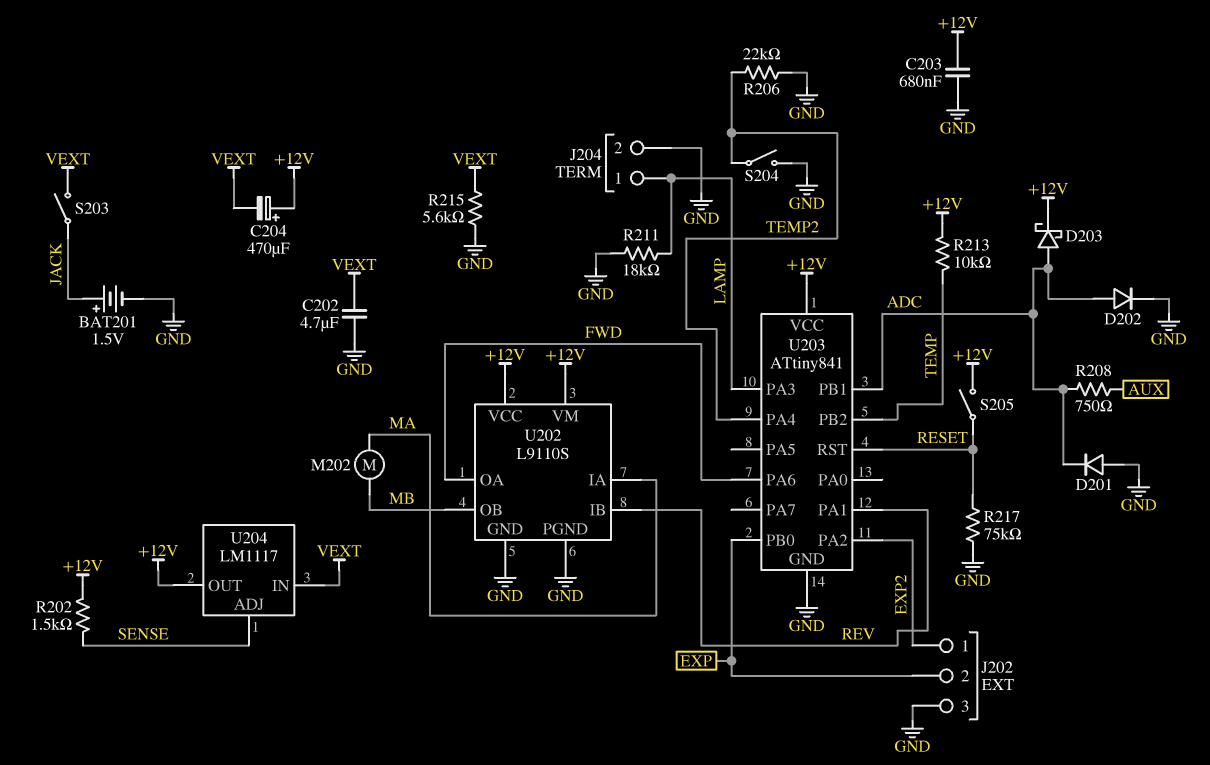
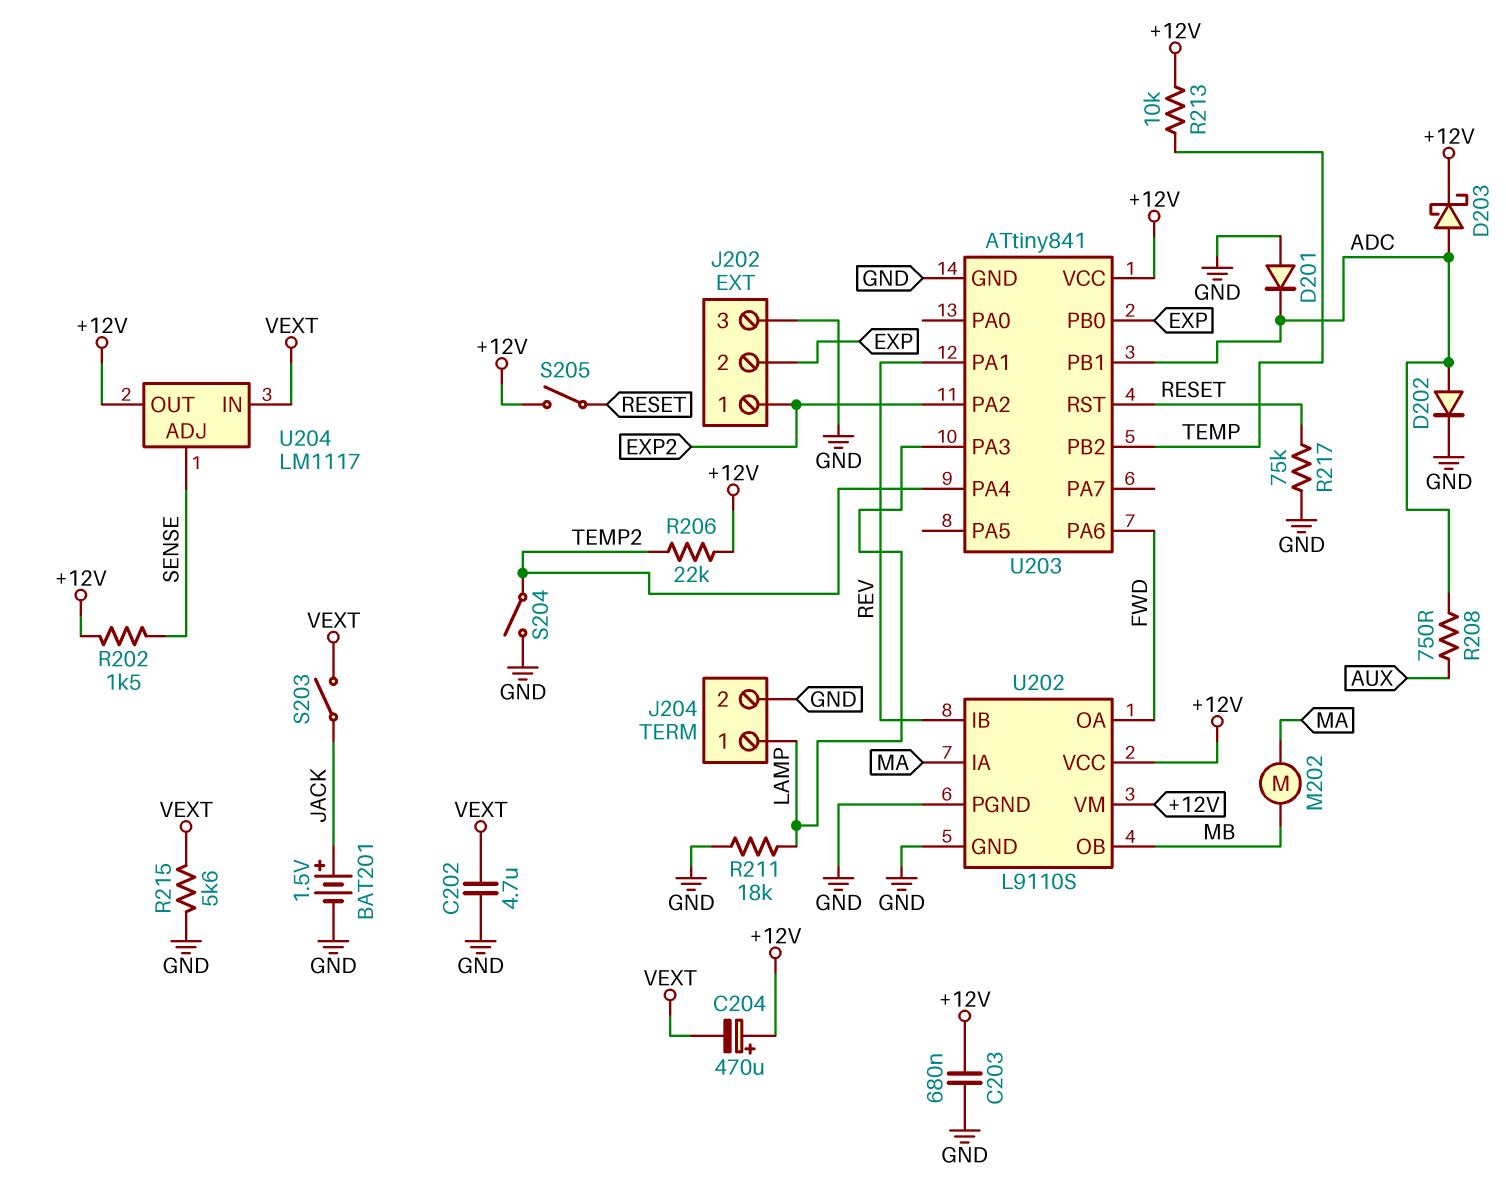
R206: 22k (GND, TEMP2) -> 22k (+12V, TEMP2)

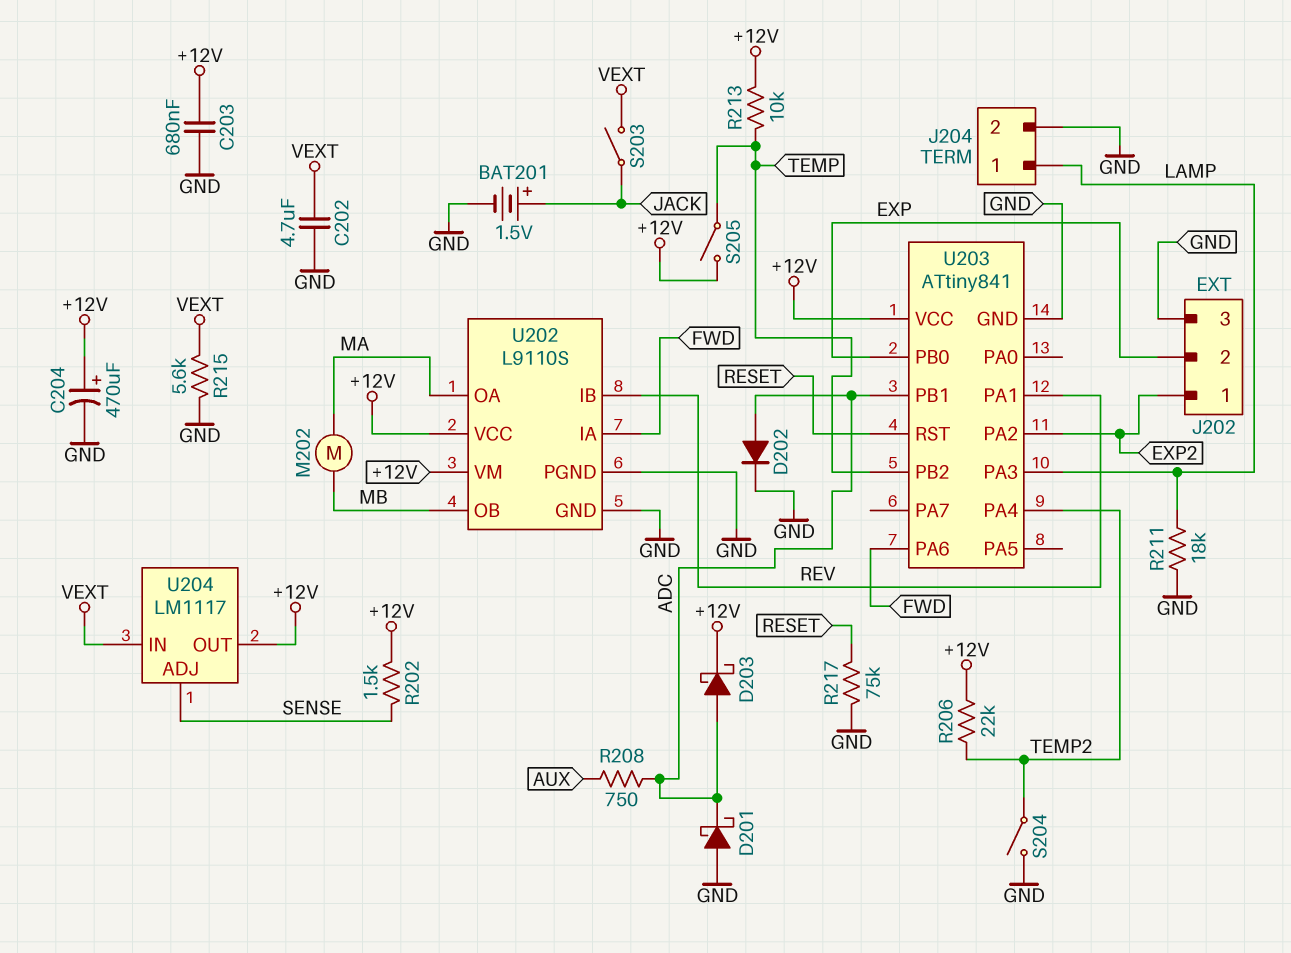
C204: 470uF (plus +12V, minus VEXT) -> 470uF (plus +12V, minus GND)
D201: diode (A GND, K ADC) -> schottky (A GND, K ADC)
S205: switch (+12V, RESET) -> switch (+12V, TEMP)
U202 pin IA: MA -> FWD
U202 pin OA: FWD -> MA

